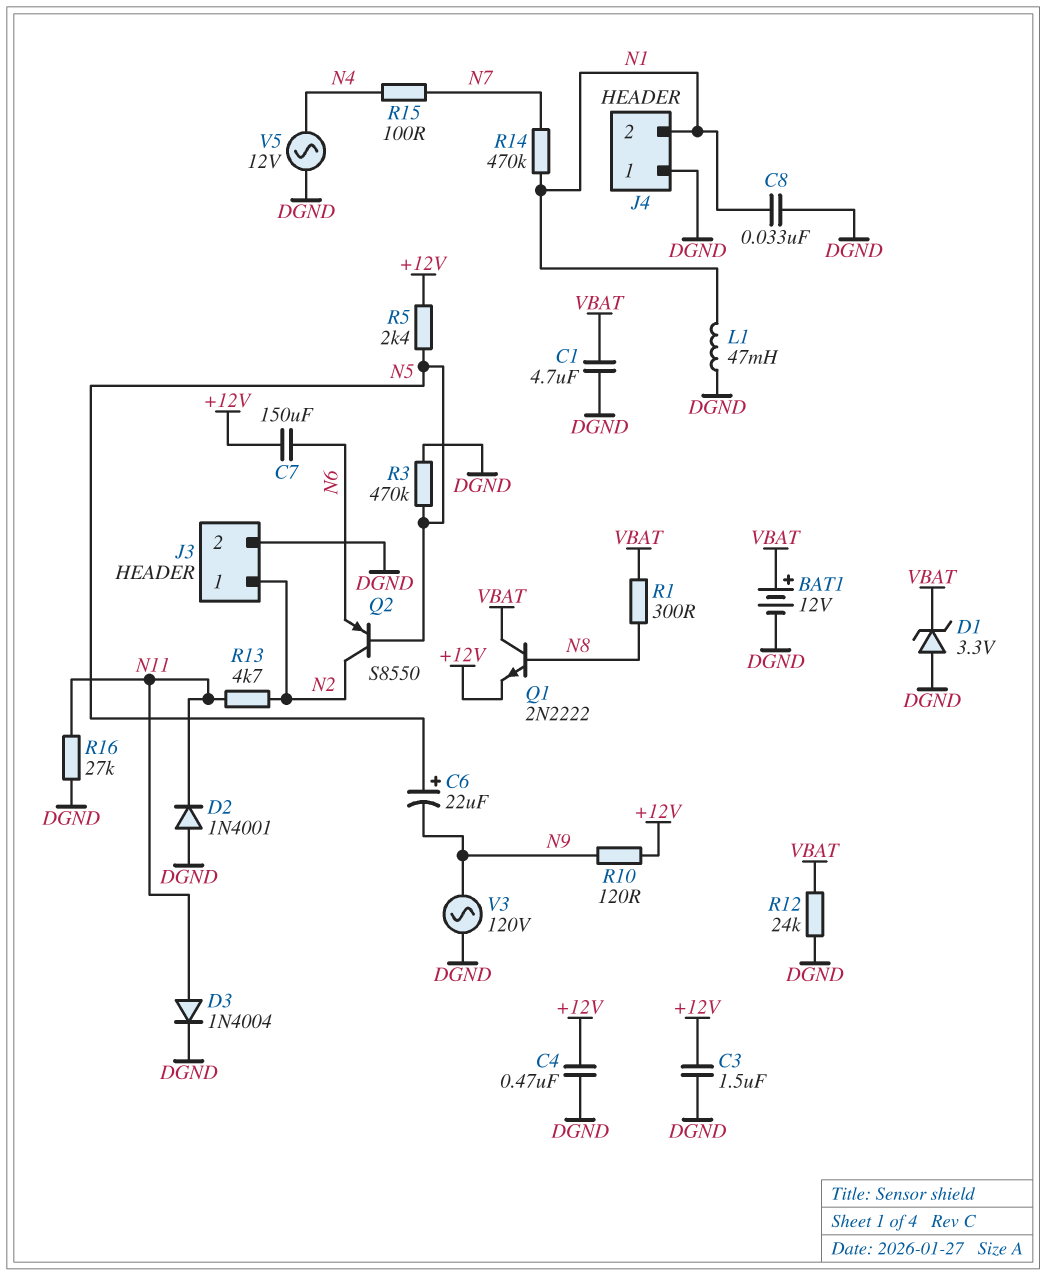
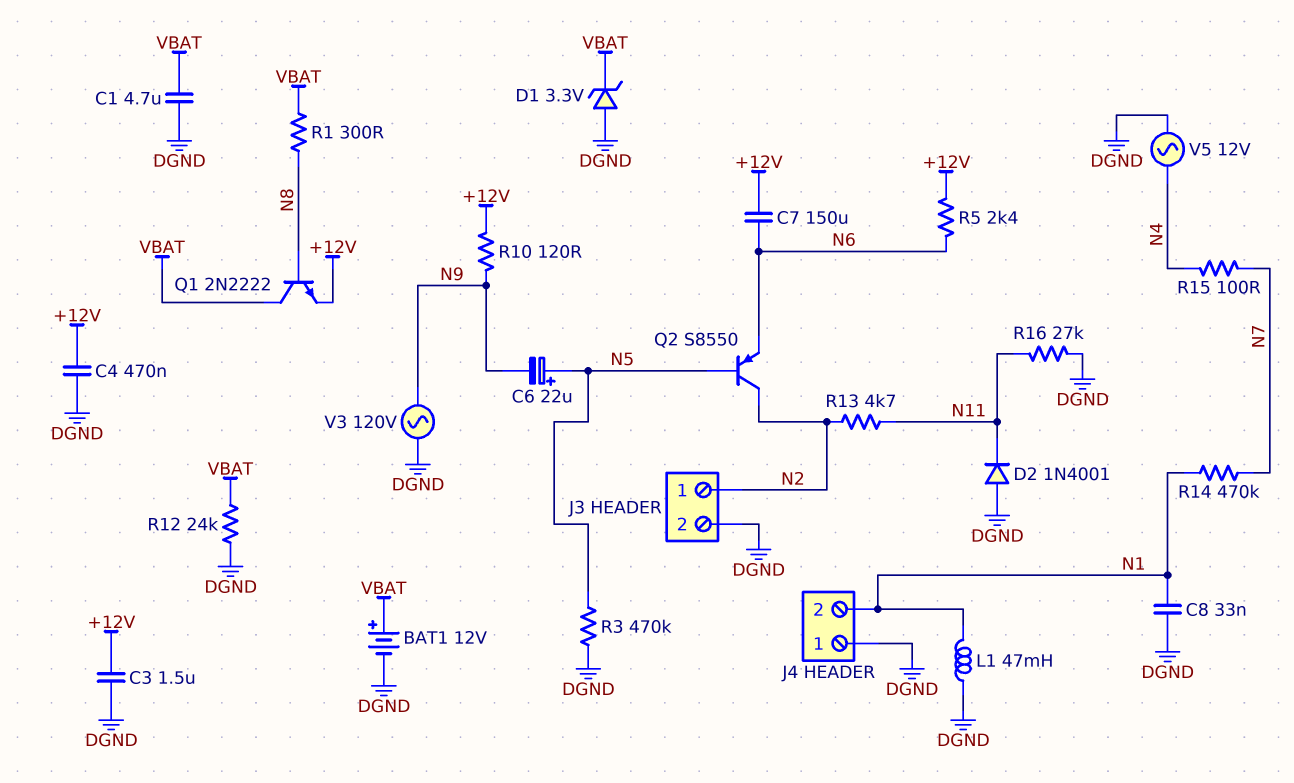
D3: diode 1N4004 (A N11, K DGND) -> none
R5: 2.4k (+12V, N5) -> 2.4k (+12V, N6)

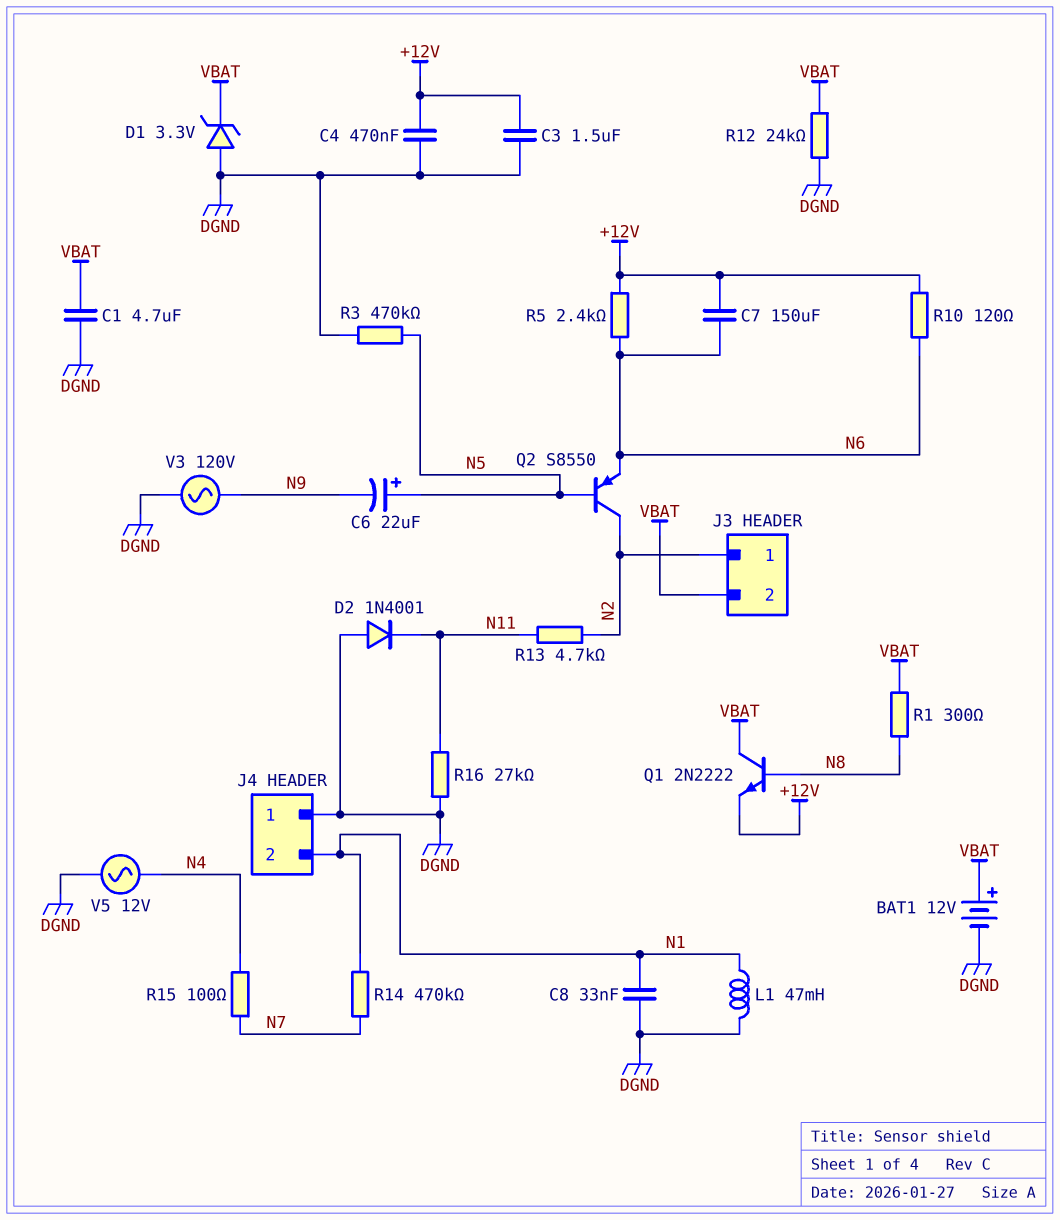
J3 pin 2: DGND -> VBAT
R10: 120 (+12V, N9) -> 120 (+12V, N6)

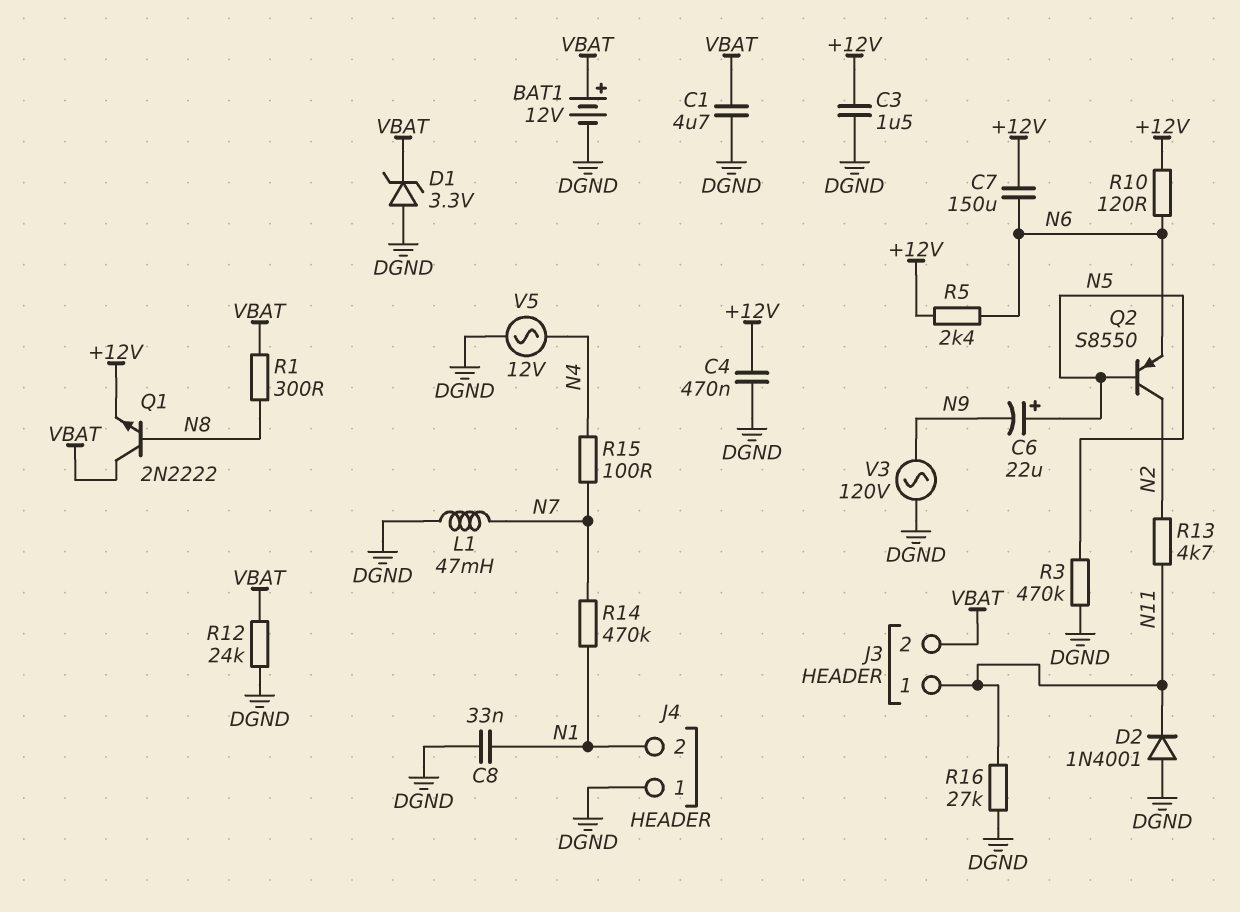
J3 pin 1: N2 -> N11
L1: 47mH (DGND, N1) -> 47mH (DGND, N7)

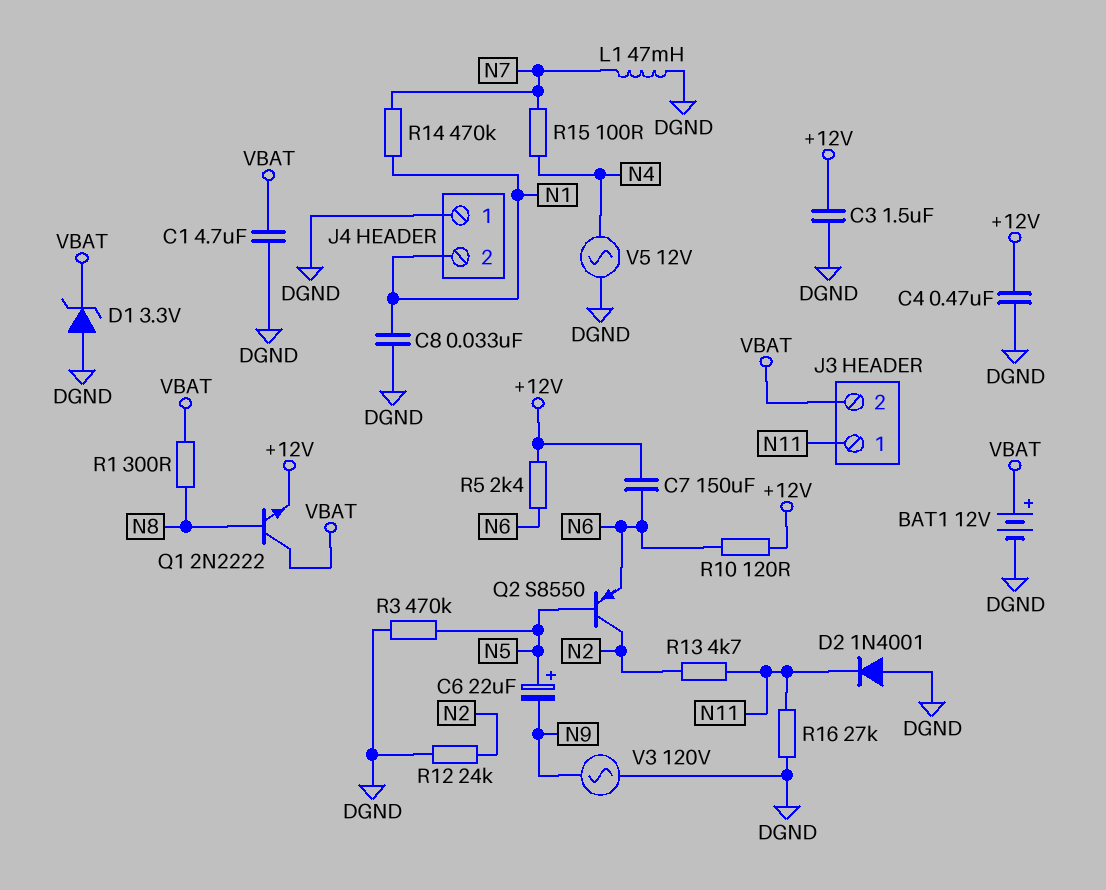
R12: 24k (DGND, VBAT) -> 24k (DGND, N2)

